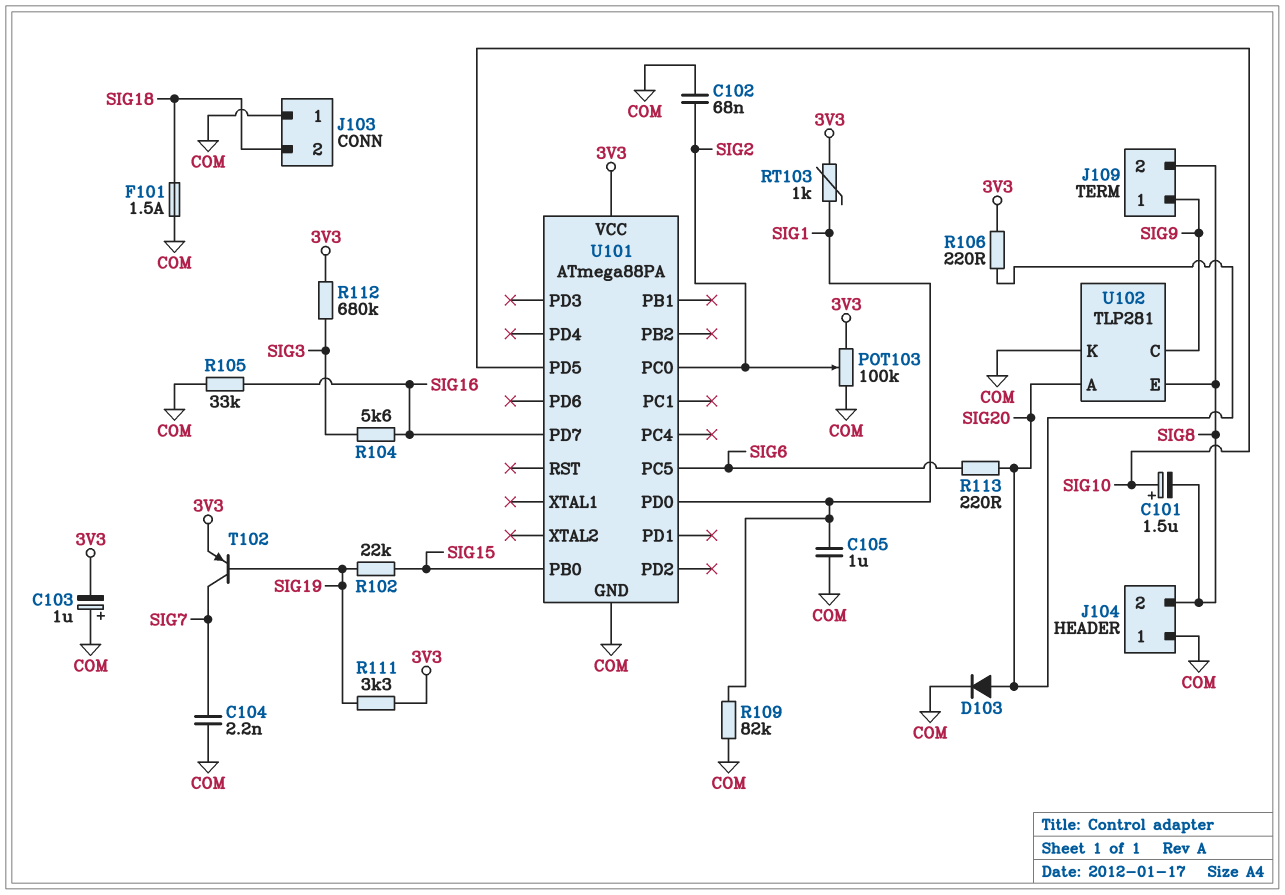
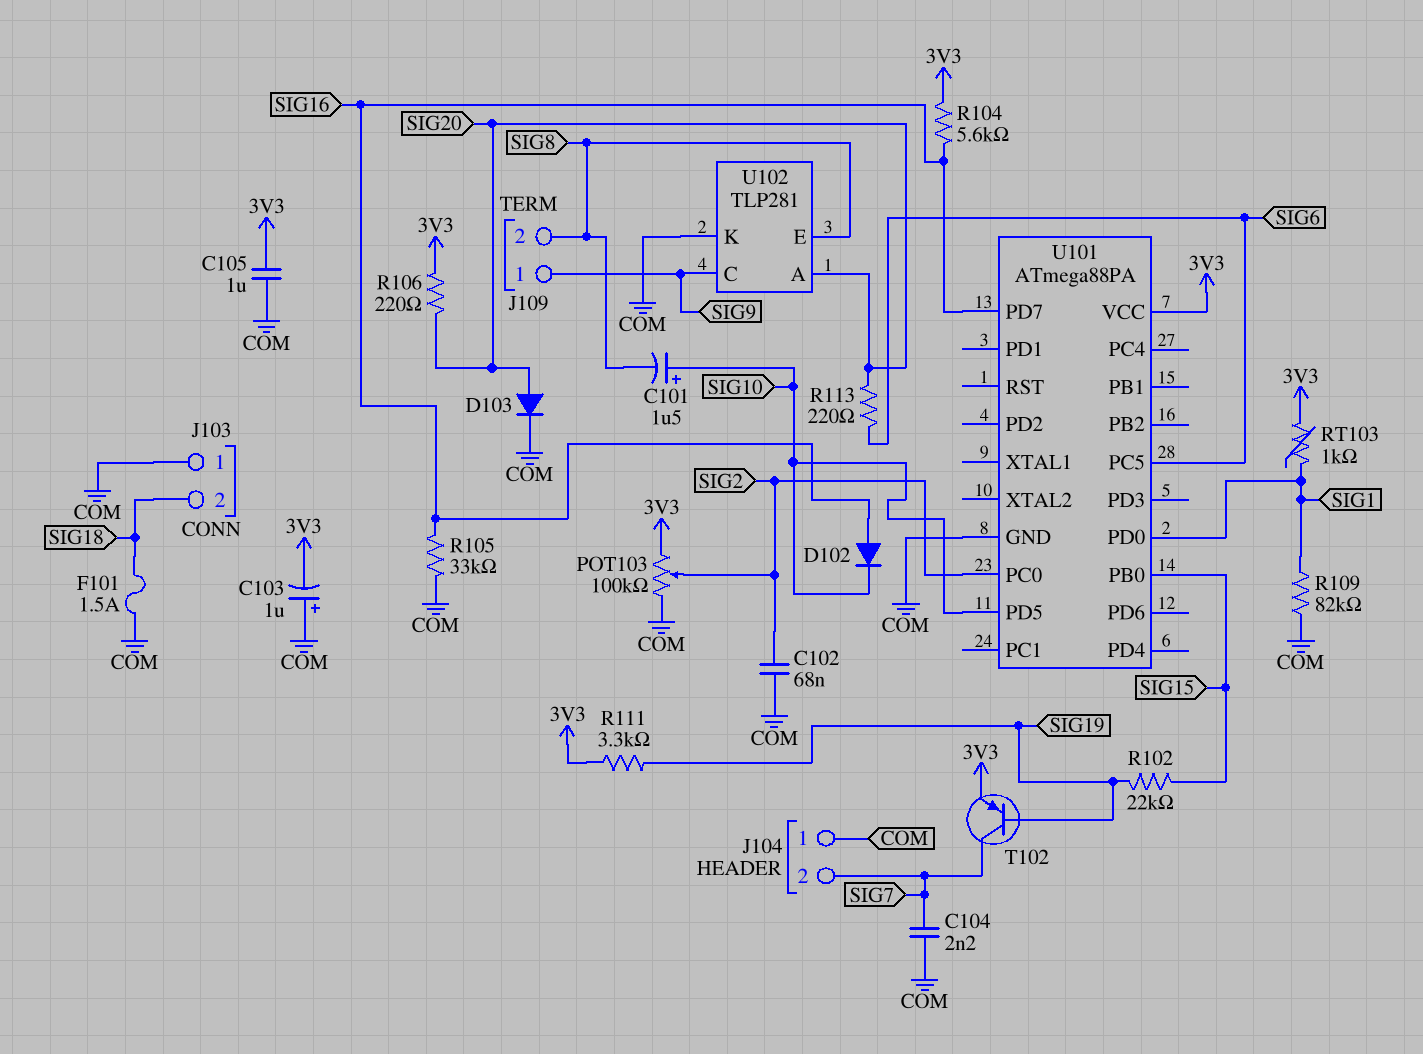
C105: 1uF (COM, SIG1) -> 1uF (3V3, COM)
D102: none -> diode (A SIG16, K SIG10)
J104 pin 2: SIG8 -> SIG7
R104: 5.6k (SIG3, SIG16) -> 5.6k (3V3, SIG16)
R112: 680k (3V3, SIG3) -> none

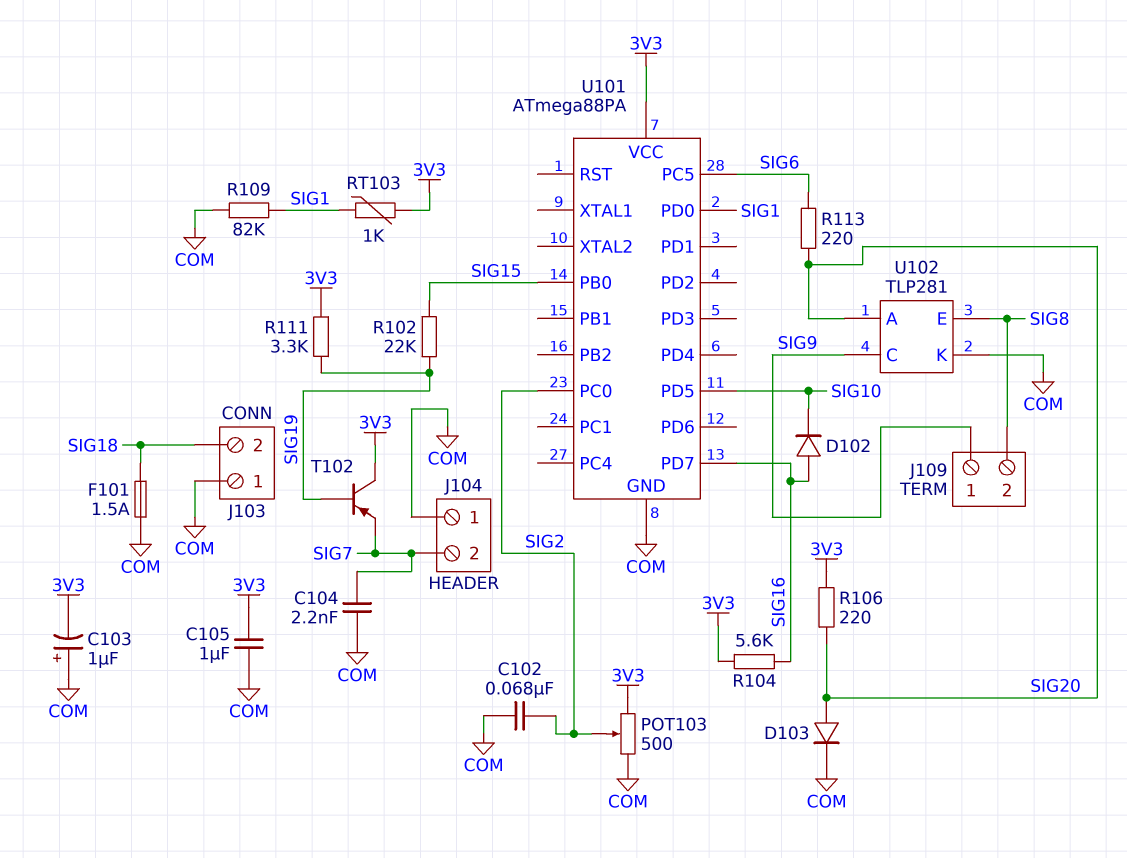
C101: 1.5uF (plus SIG10, minus SIG8) -> none
POT103: 100k (3V3, COM, wiper SIG2) -> 500 (3V3, COM, wiper SIG2)
R105: 33k (COM, SIG16) -> none
T102: PNP (B SIG19, C SIG7, E 3V3) -> PNP (B SIG19, C 3V3, E SIG7)

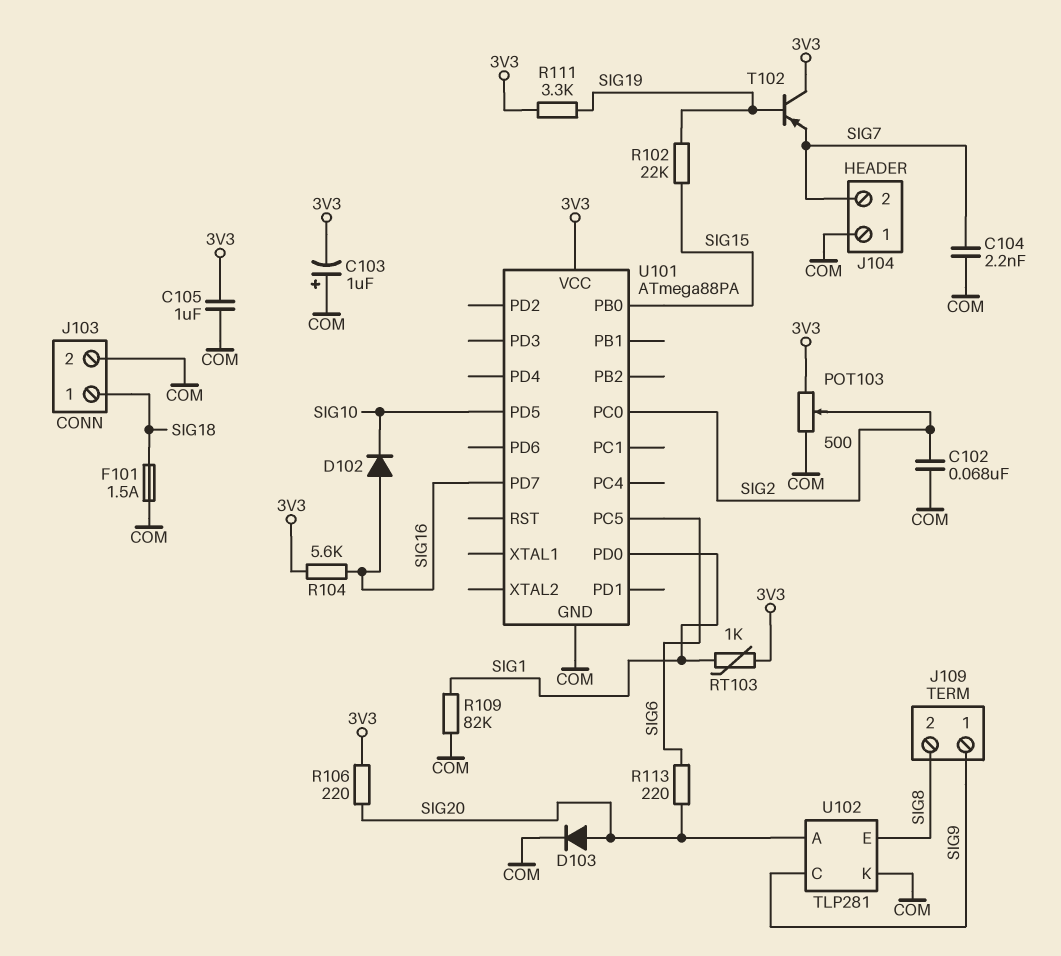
J103 pin 1: COM -> SIG18
J103 pin 2: SIG18 -> COM

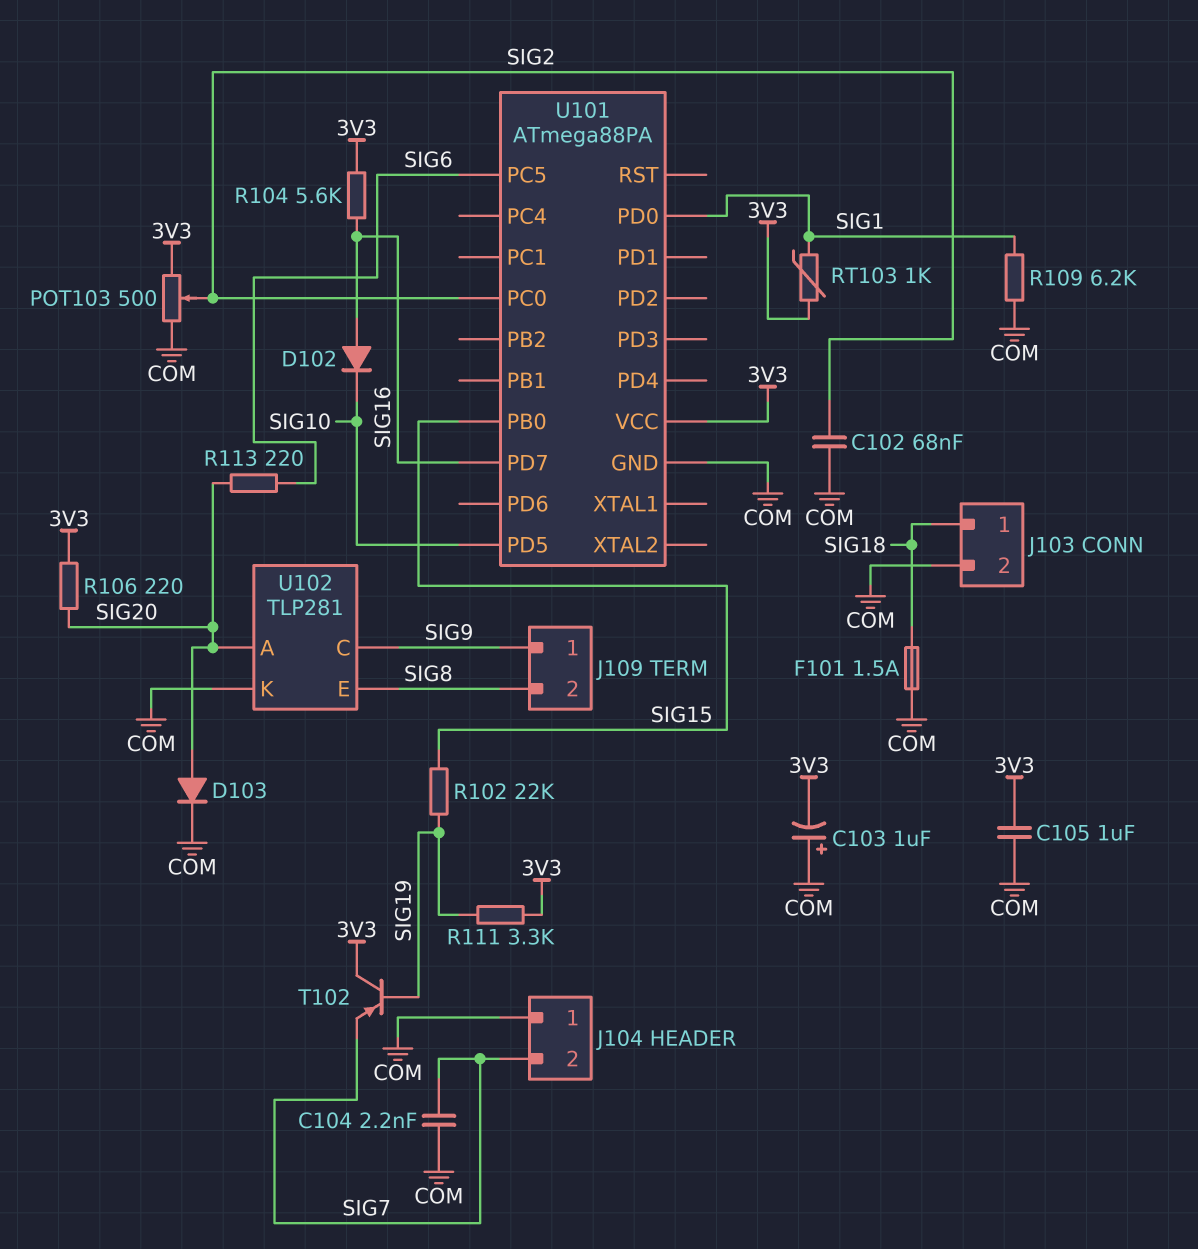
R109: 82k (COM, SIG1) -> 6.2k (COM, SIG1)

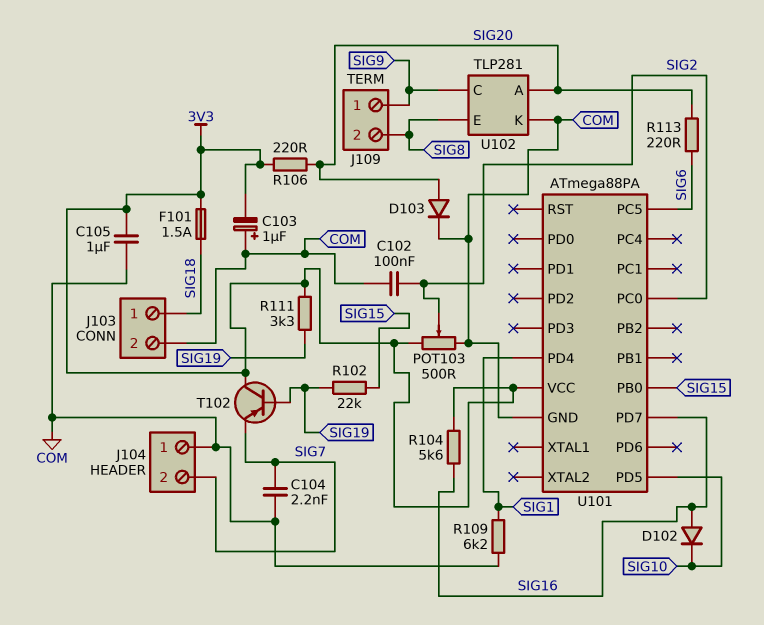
C102: 68nF (COM, SIG2) -> 100nF (COM, SIG2)
F101: 1.5A (COM, SIG18) -> 1.5A (3V3, SIG18)
RT103: 1k (3V3, SIG1) -> none
U101 pin PD0: SIG1 -> none
U101 pin PD4: none -> SIG1

